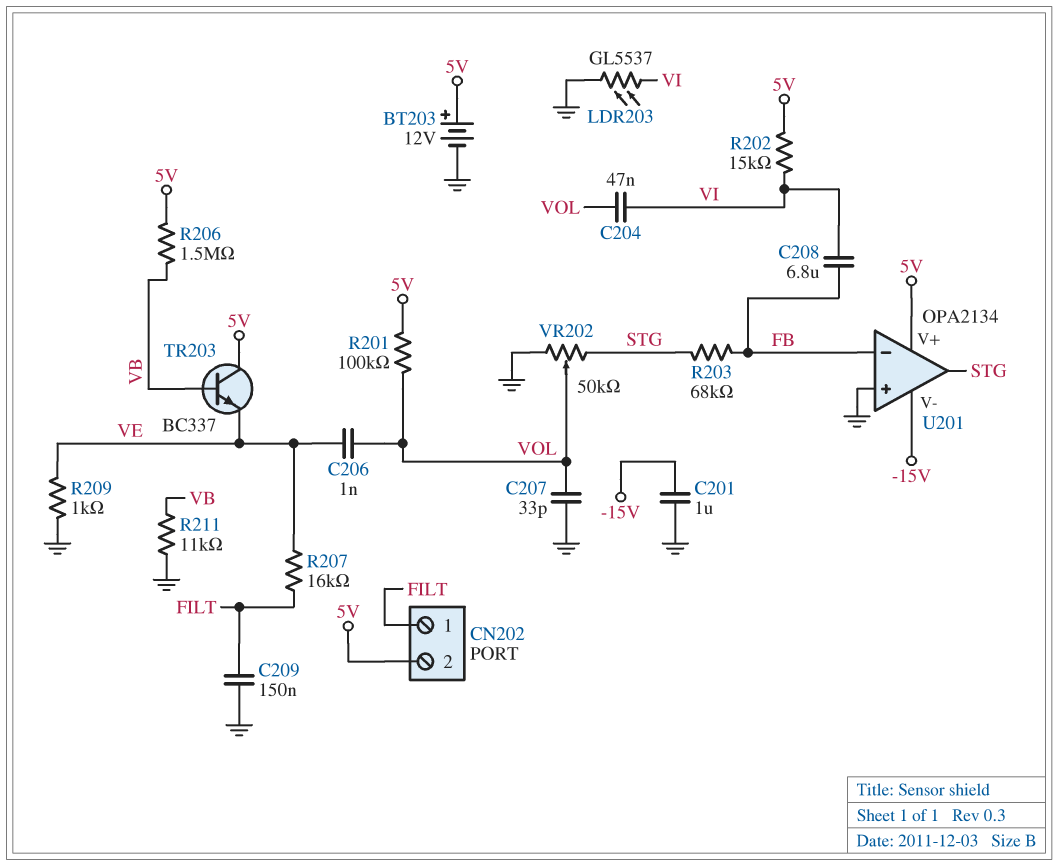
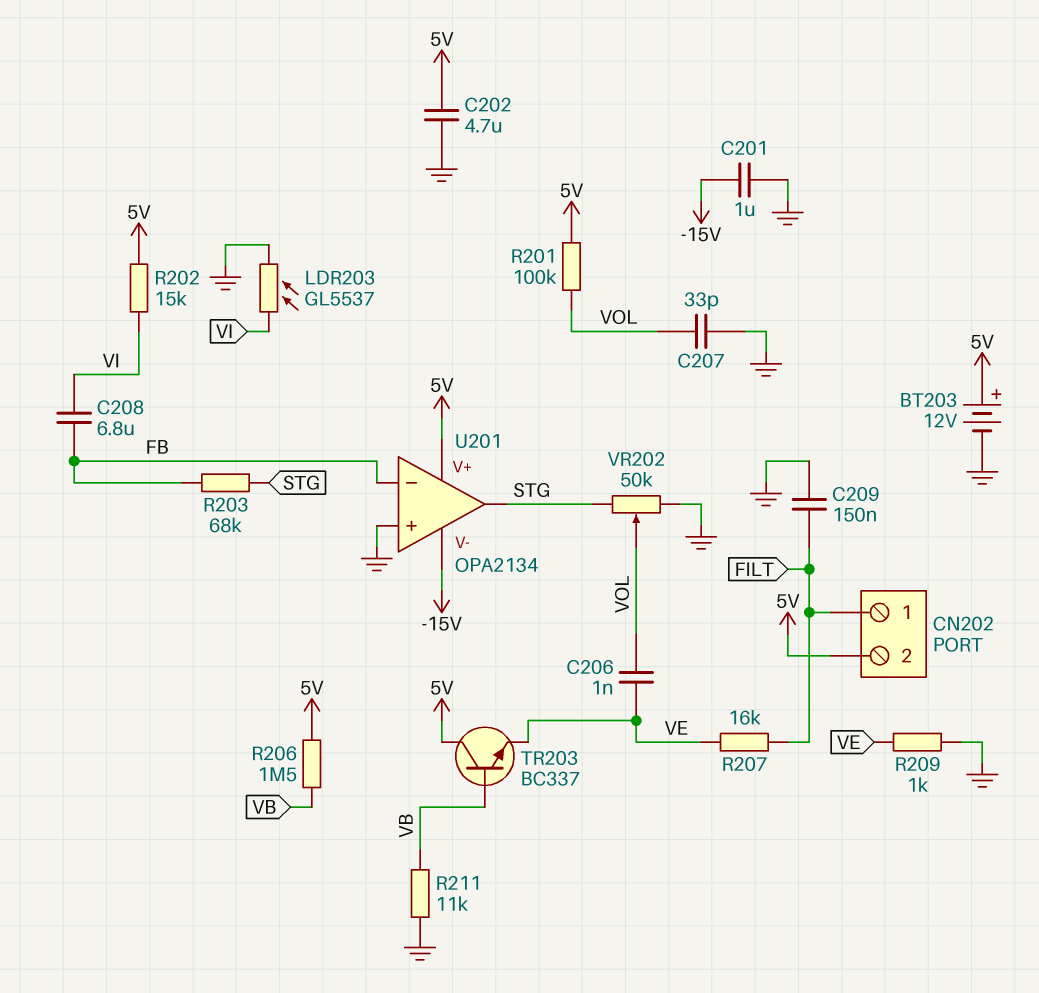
C202: none -> 4.7uF (5V, GND)
C204: 47nF (VI, VOL) -> none

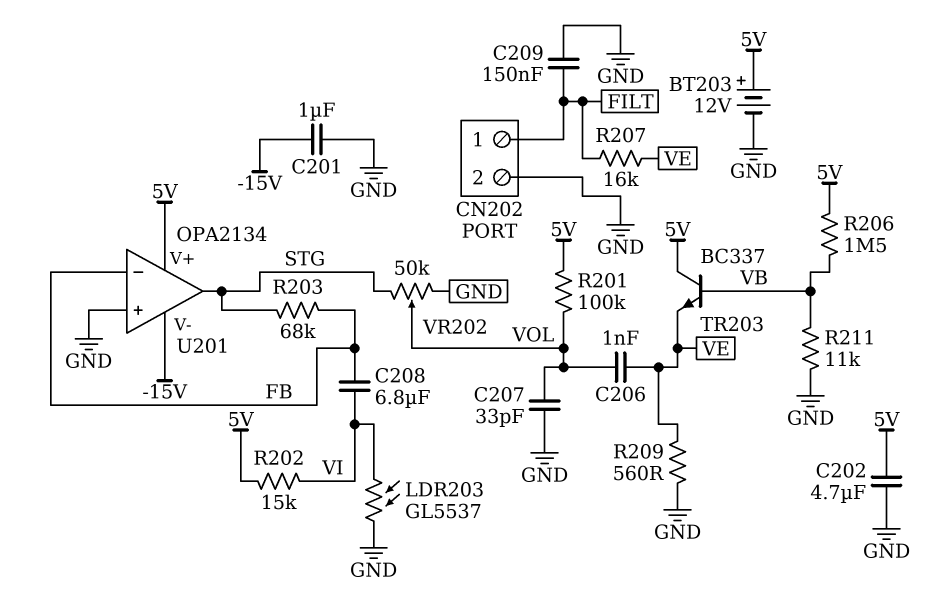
CN202 pin 2: 5V -> GND
R209: 1k (GND, VE) -> 560 (GND, VE)

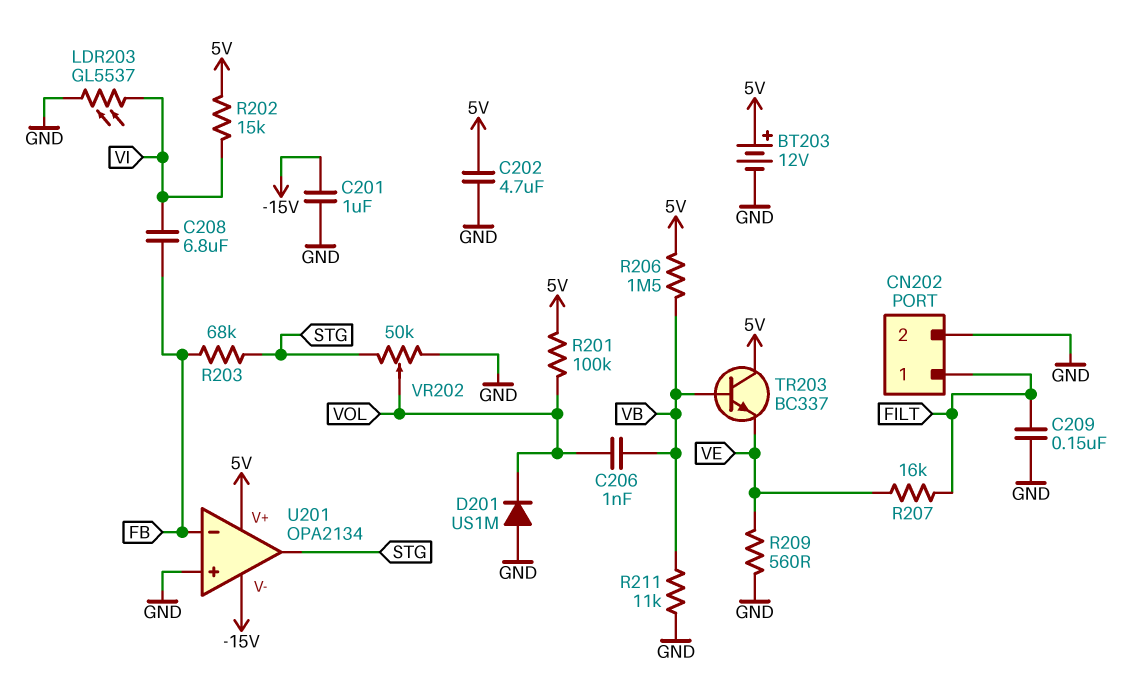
C206: 1nF (VE, VOL) -> 1nF (VB, VOL)
C207: 33pF (GND, VOL) -> none
D201: none -> diode US1M (A GND, K VOL)

